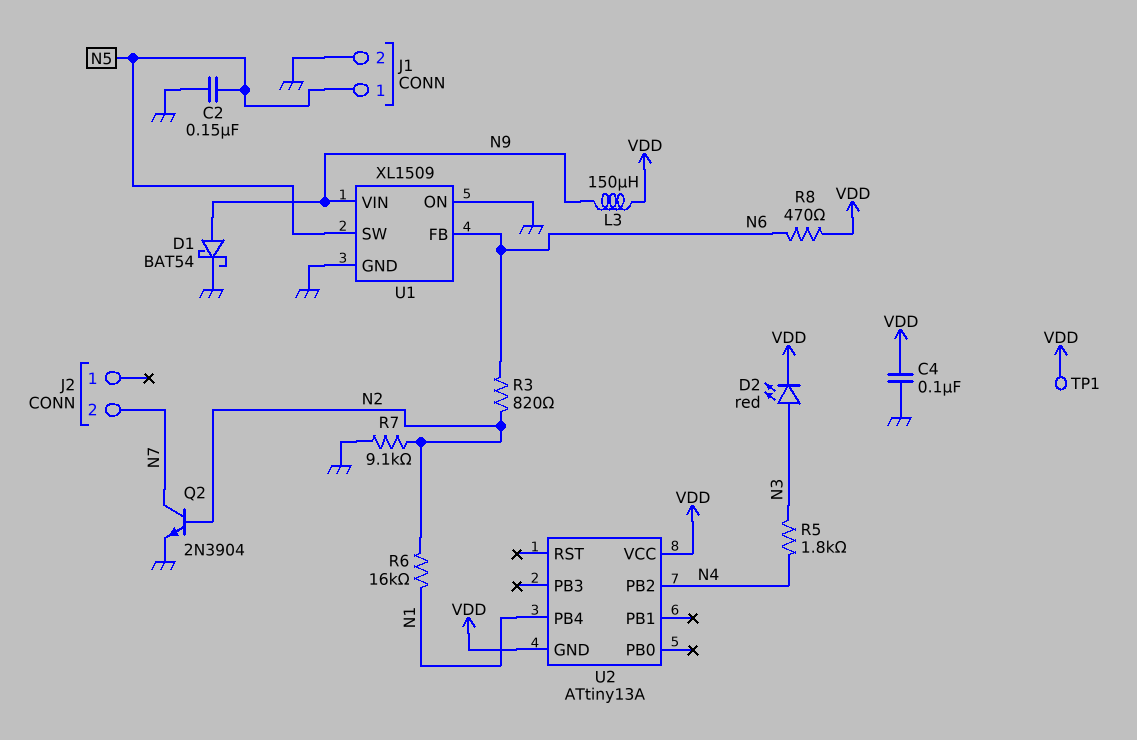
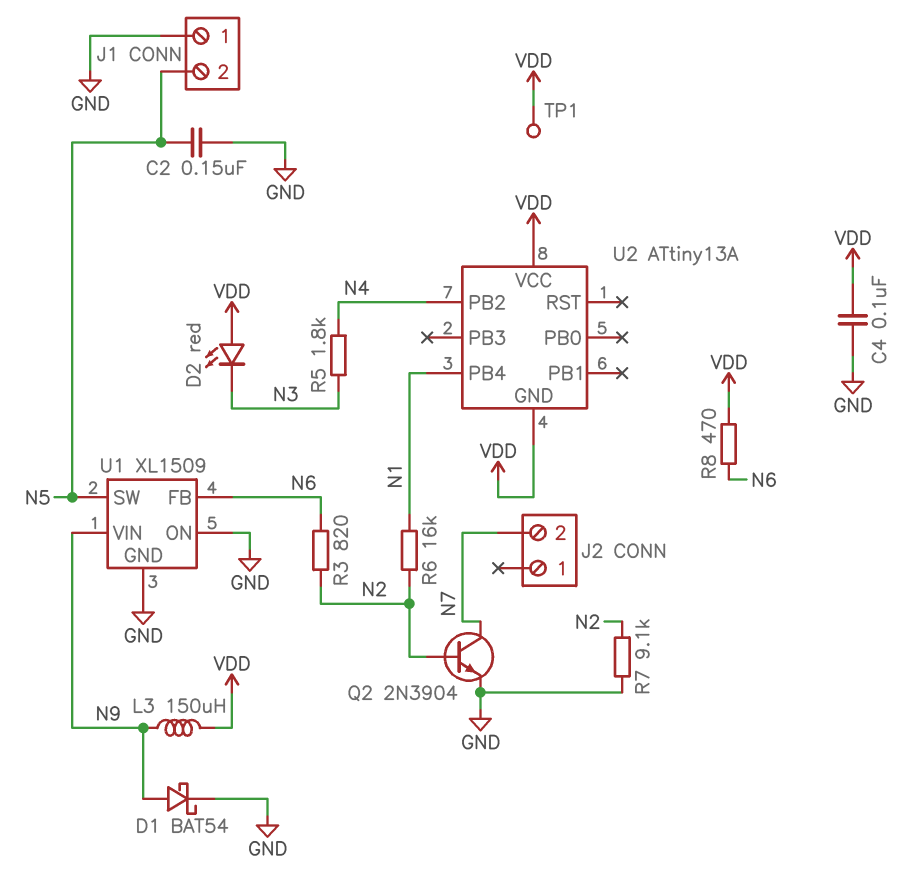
D2: LED red (A N3, K VDD) -> LED red (A VDD, K N3)
J1 pin 1: N5 -> GND
J1 pin 2: GND -> N5

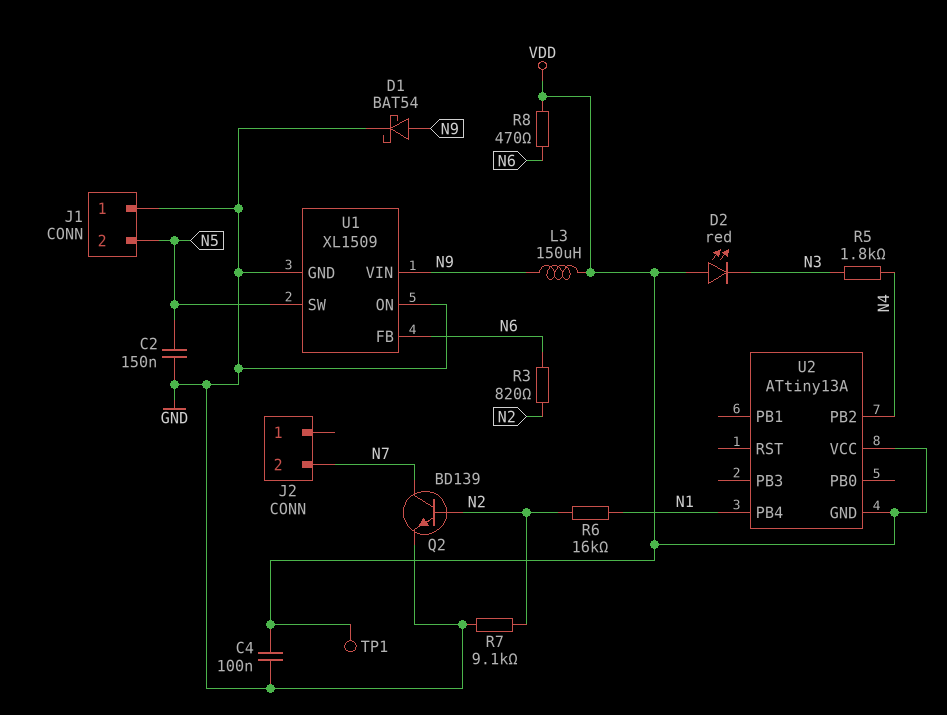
Q2: NPN 2N3904 (B N2, C N7, E GND) -> NPN BD139 (B N2, C N7, E GND)

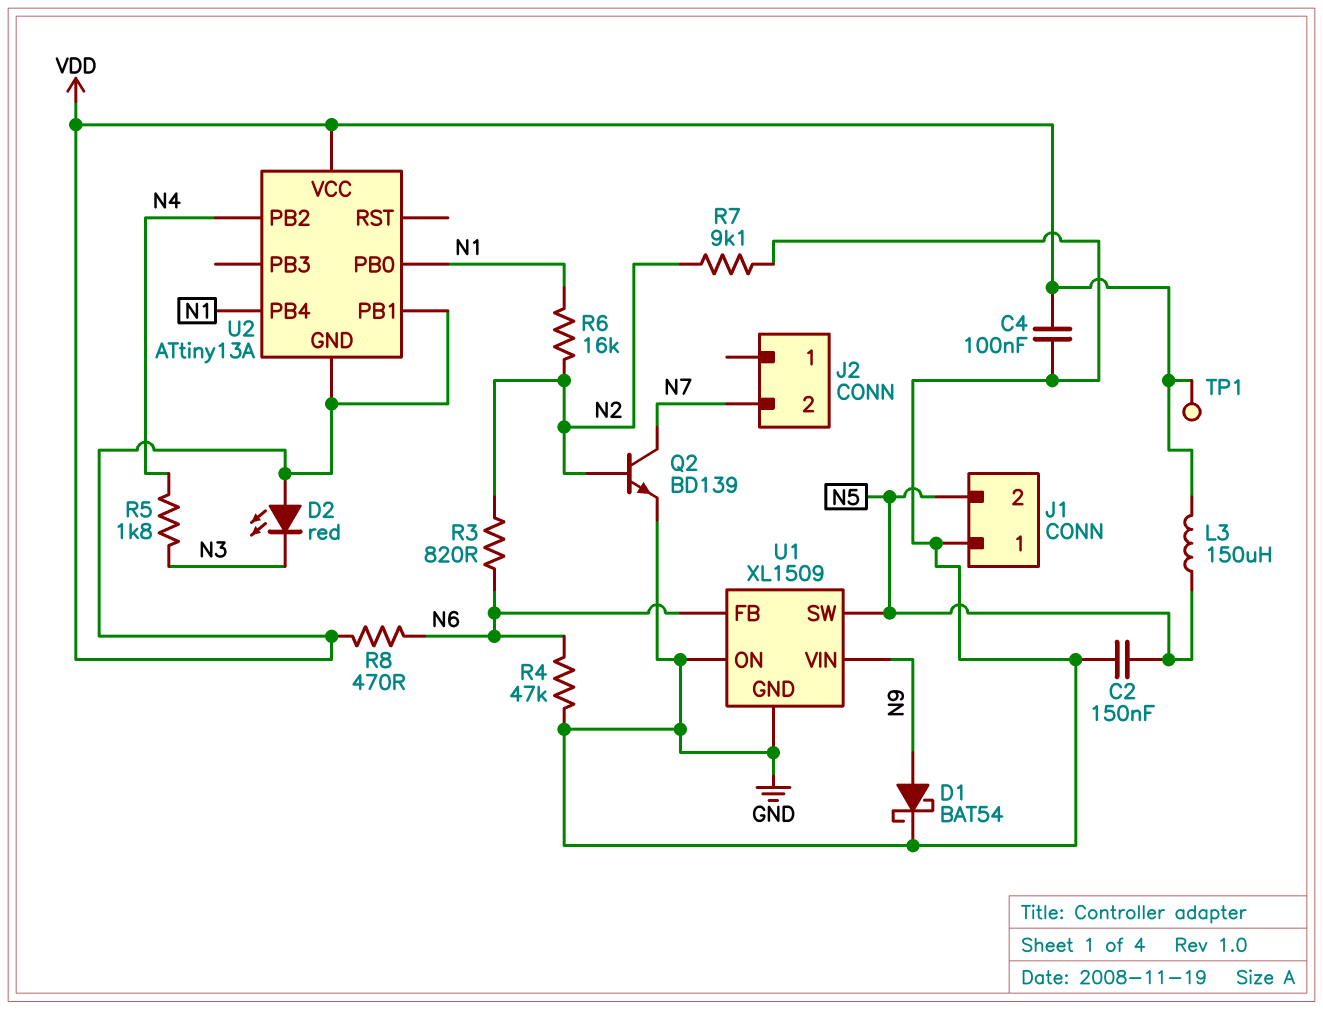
L3: 150uH (N9, VDD) -> 150uH (N5, VDD)
R4: none -> 47k (GND, N6)
U2 pin PB0: none -> N1
U2 pin PB1: none -> VDD

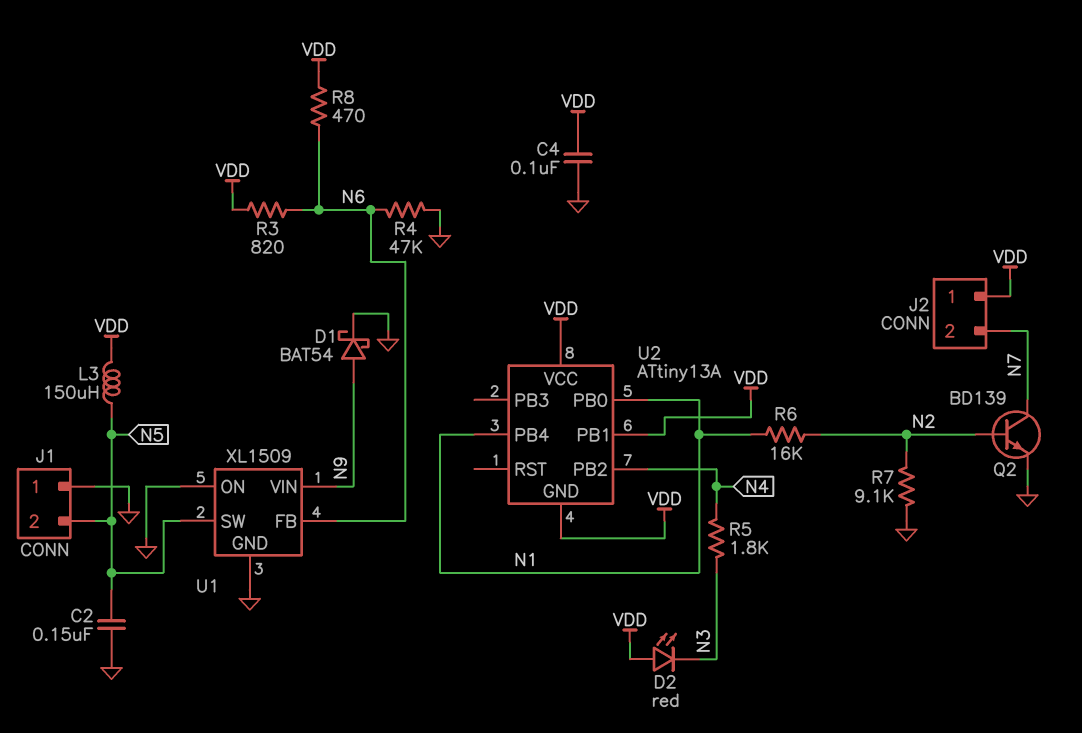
J2 pin 1: none -> VDD
R3: 820 (N2, N6) -> 820 (N6, VDD)
TP1: test point (VDD) -> none

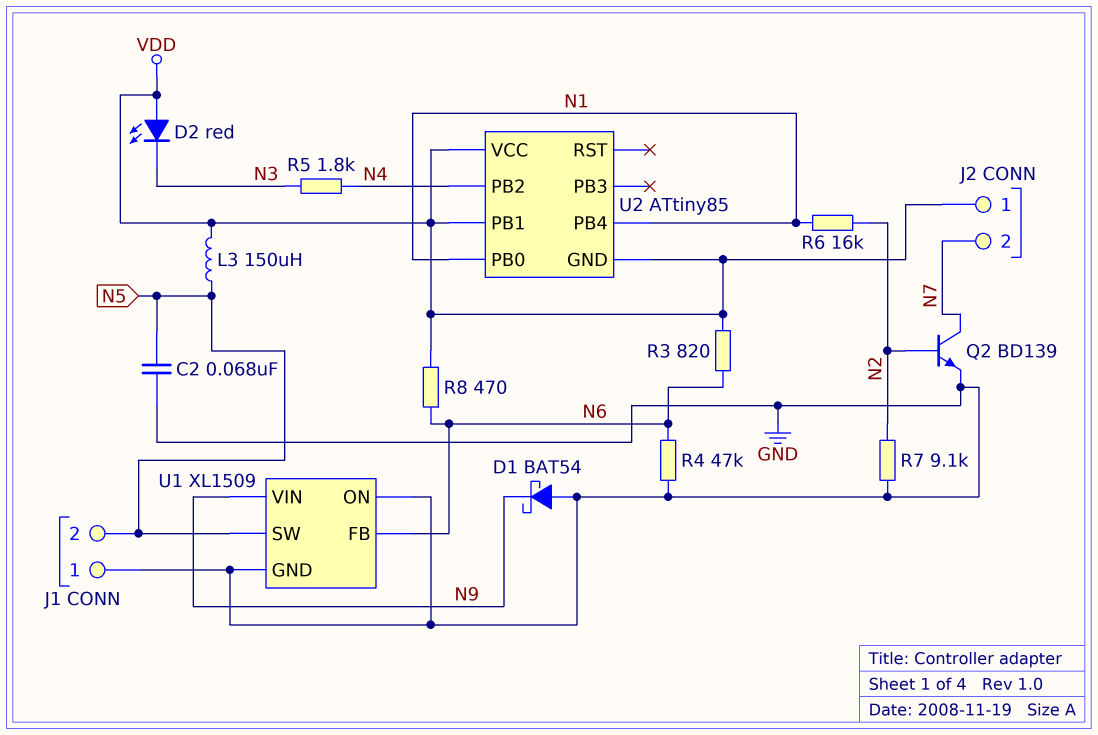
C2: 150nF (GND, N5) -> 68nF (GND, N5)
C4: 100nF (GND, VDD) -> none
D1: schottky BAT54 (A N9, K GND) -> schottky BAT54 (A GND, K N9)
U2: ATtiny13A -> ATtiny85

